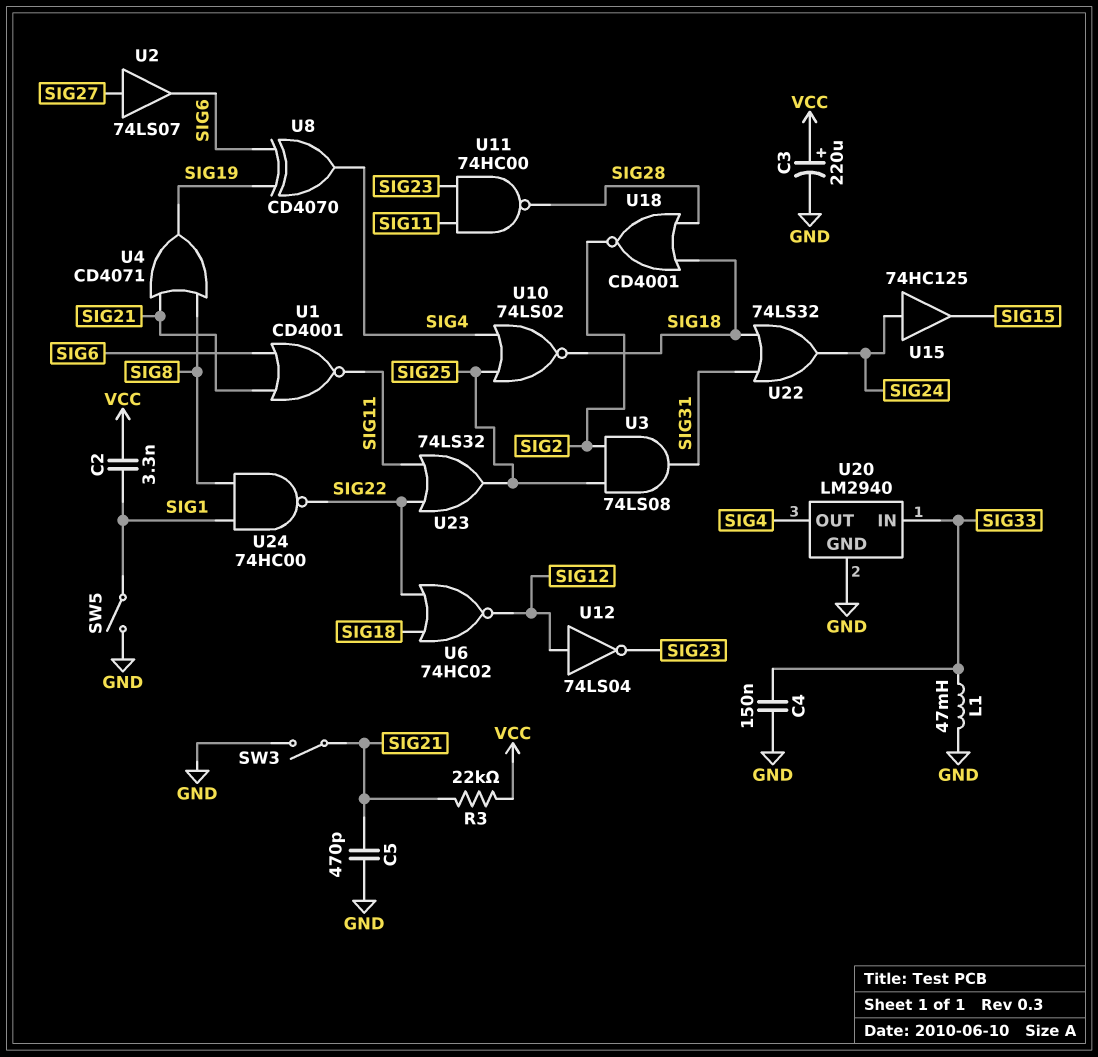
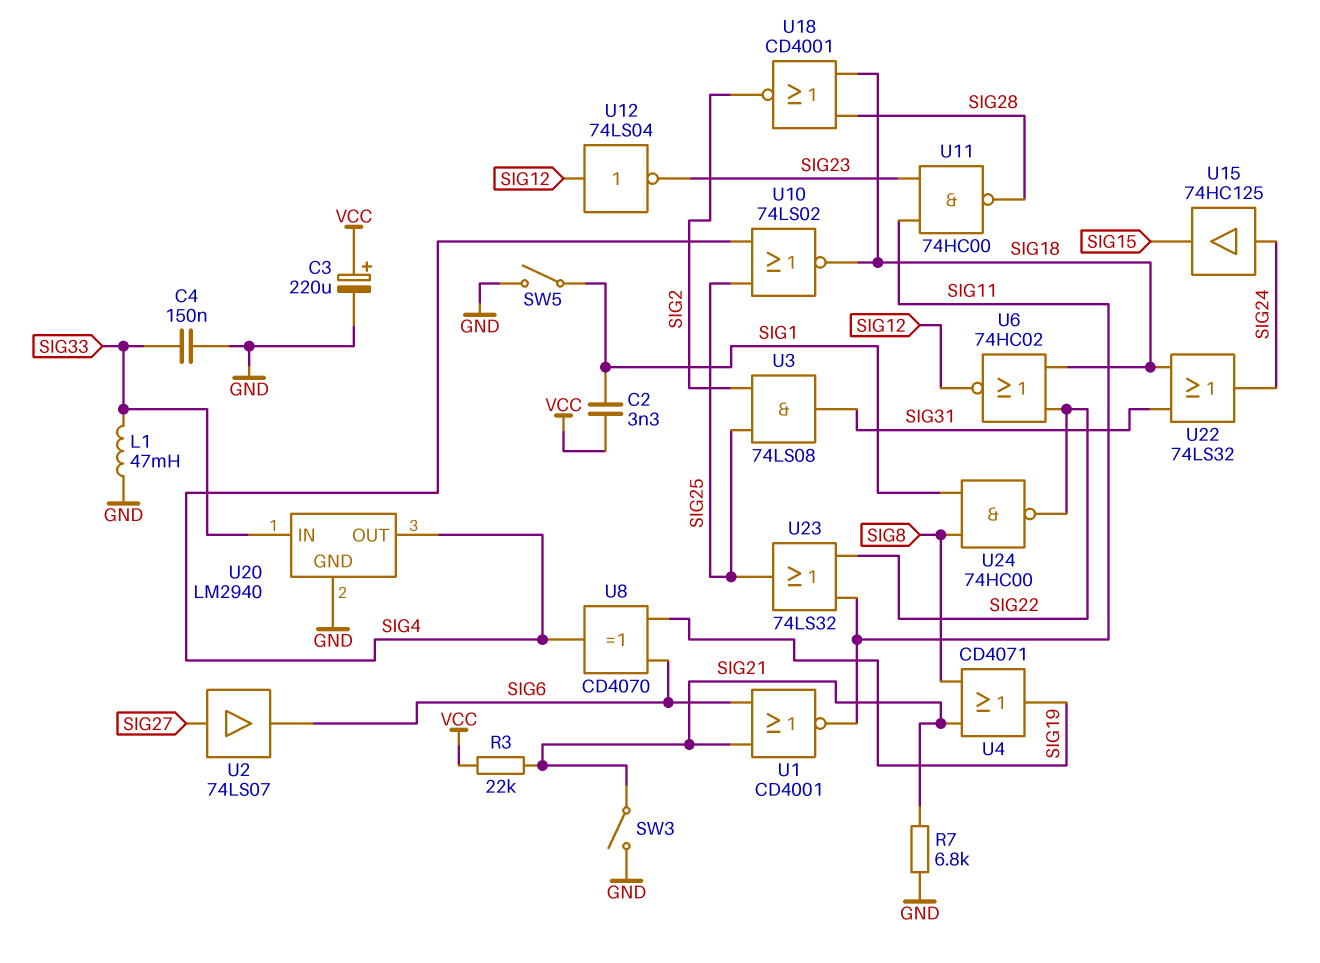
C5: 470pF (GND, SIG21) -> none
R7: none -> 6.8k (GND, SIG21)

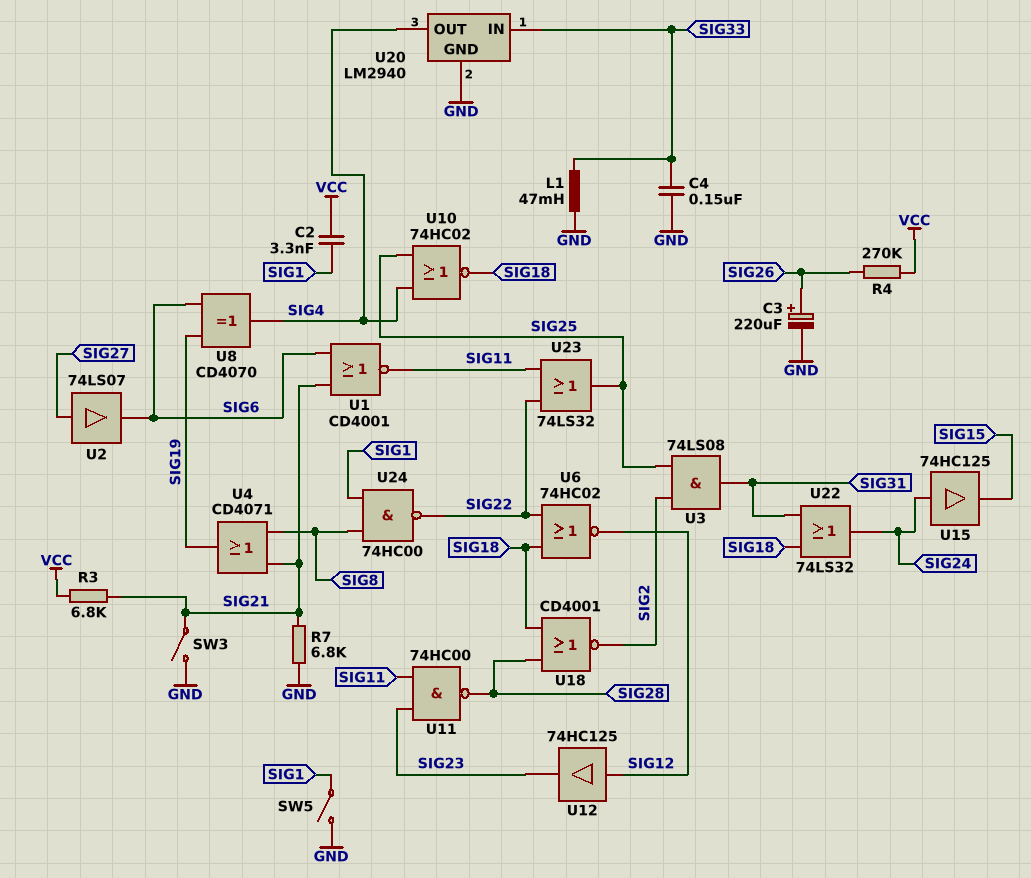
C3: 220uF (plus VCC, minus GND) -> 220uF (plus SIG26, minus GND)
R3: 22k (SIG21, VCC) -> 6.8k (SIG21, VCC)
R4: none -> 270k (SIG26, VCC)
U10: NOR 74LS02 (in SIG4, in SIG25, out SIG18) -> NOR 74HC02 (in SIG4, in SIG25, out SIG18)
U12: NOT 74LS04 (in SIG12, out SIG23) -> buffer 74HC125 (in SIG12, out SIG23)

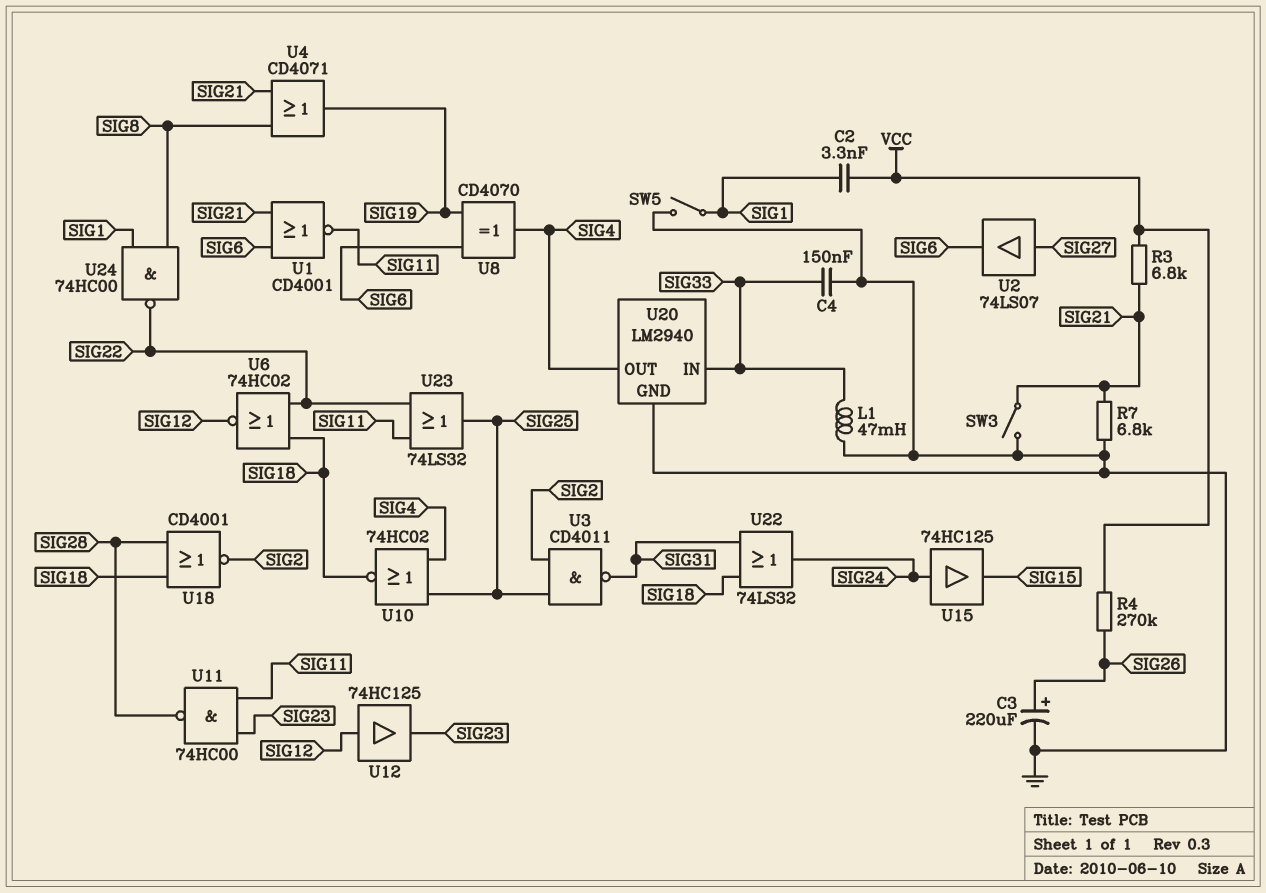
U3: AND 74LS08 (in SIG2, in SIG25, out SIG31) -> NAND CD4011 (in SIG2, in SIG25, out SIG31)

